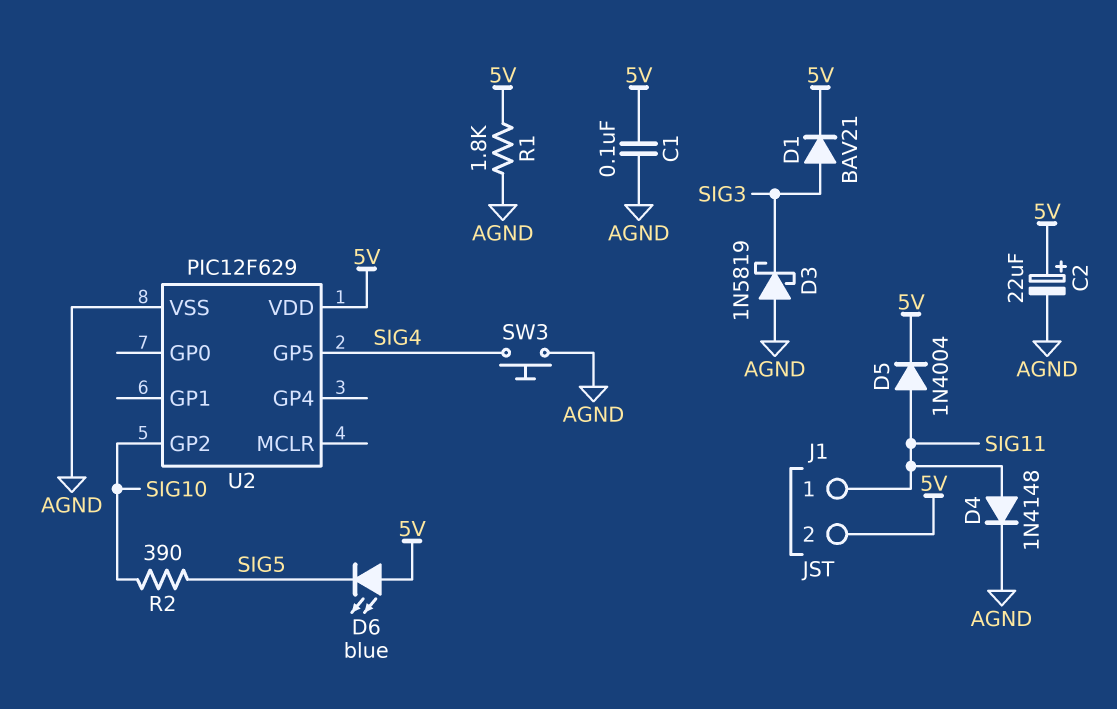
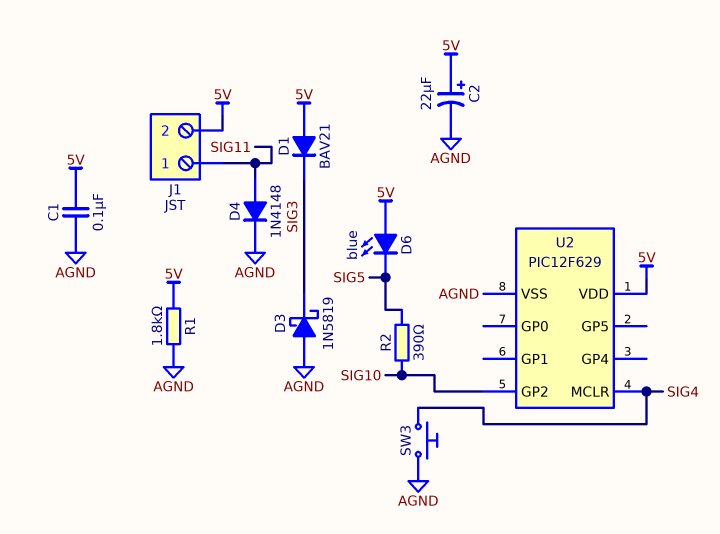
D1: diode BAV21 (A SIG3, K 5V) -> diode BAV21 (A 5V, K SIG3)
D5: diode 1N4004 (A SIG11, K 5V) -> none
U2 pin GP5: SIG4 -> none
U2 pin MCLR: none -> SIG4

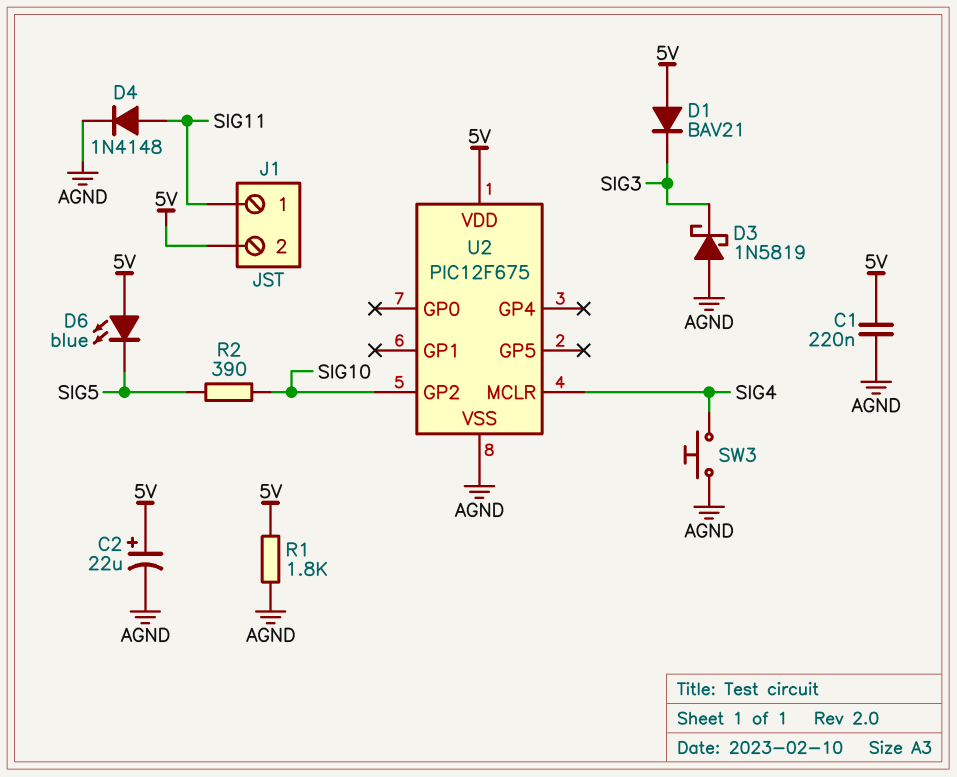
C1: 100nF (5V, AGND) -> 220nF (5V, AGND)
U2: PIC12F629 -> PIC12F675

